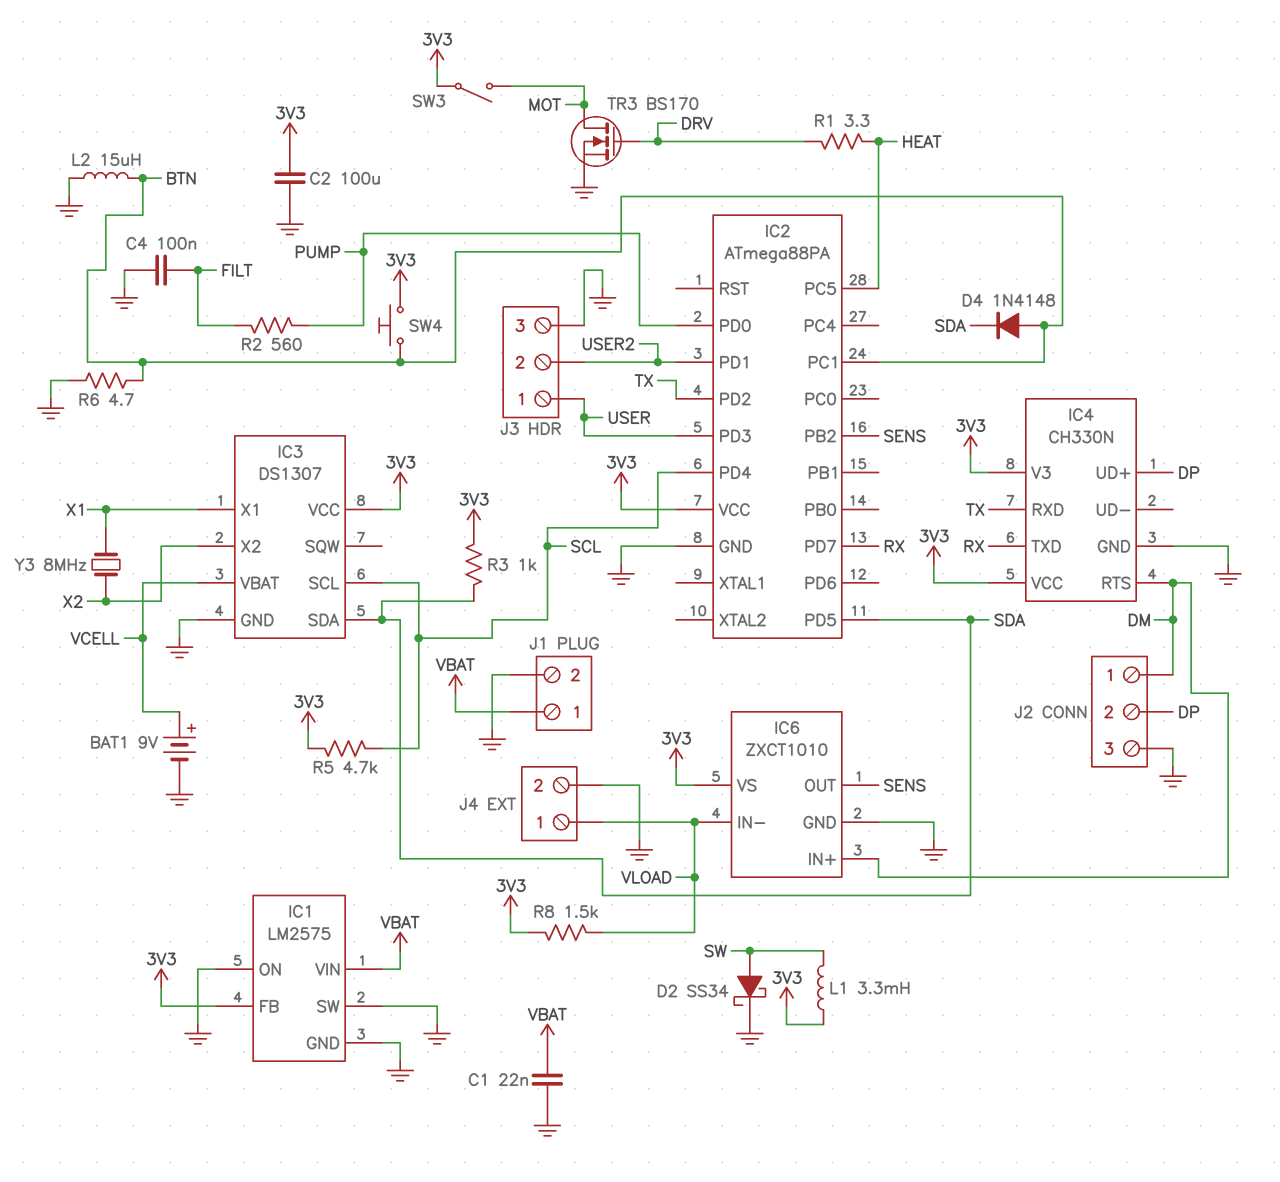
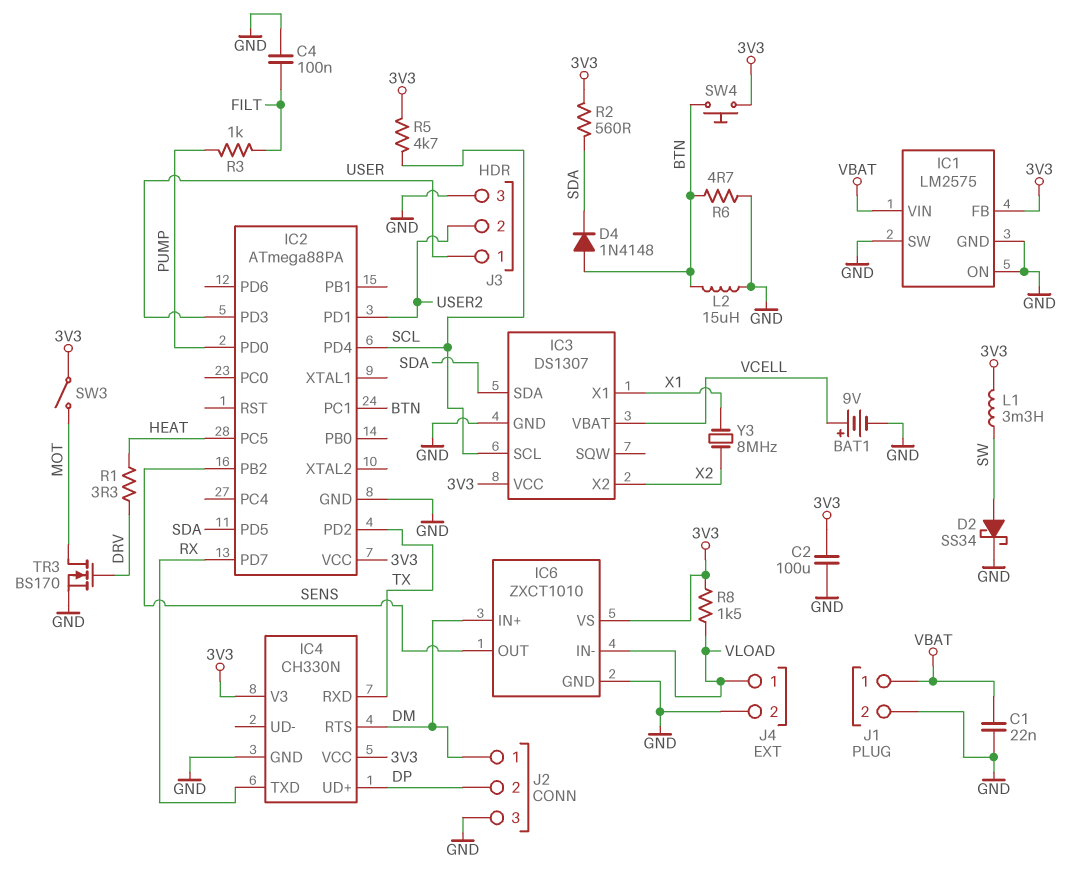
R2: 560 (FILT, PUMP) -> 560 (3V3, SDA)
R3: 1k (3V3, SDA) -> 1k (FILT, PUMP)

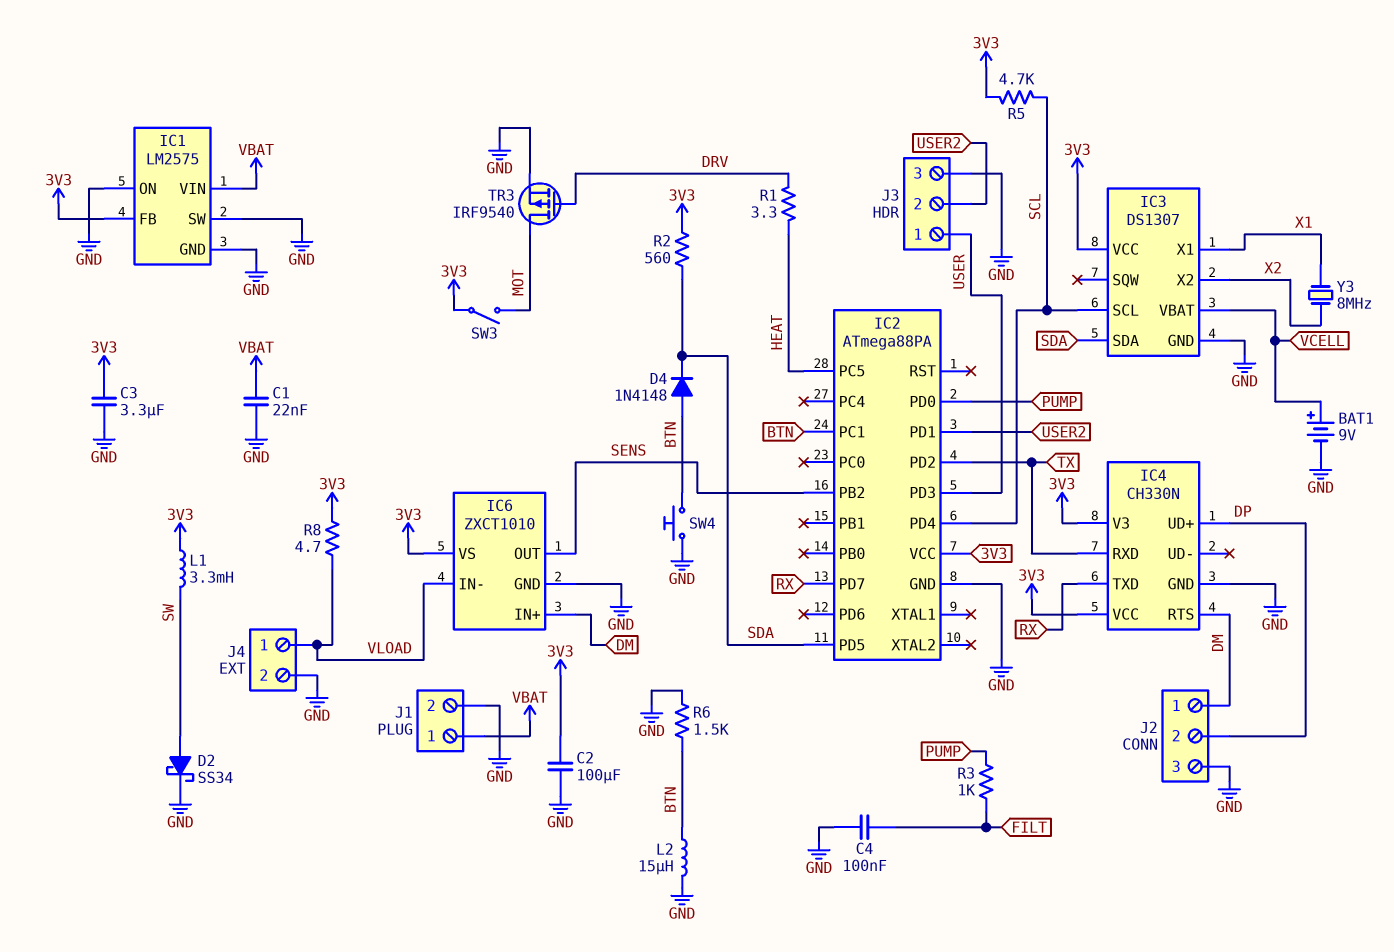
C3: none -> 3.3uF (3V3, GND)
R6: 4.7 (BTN, GND) -> 1.5k (BTN, GND)
R8: 1.5k (3V3, VLOAD) -> 4.7 (3V3, VLOAD)
SW4: button (3V3, BTN) -> button (BTN, GND)
TR3: NMOS BS170 (G DRV, D MOT, S GND) -> PMOS IRF9540 (G DRV, D MOT, S GND)

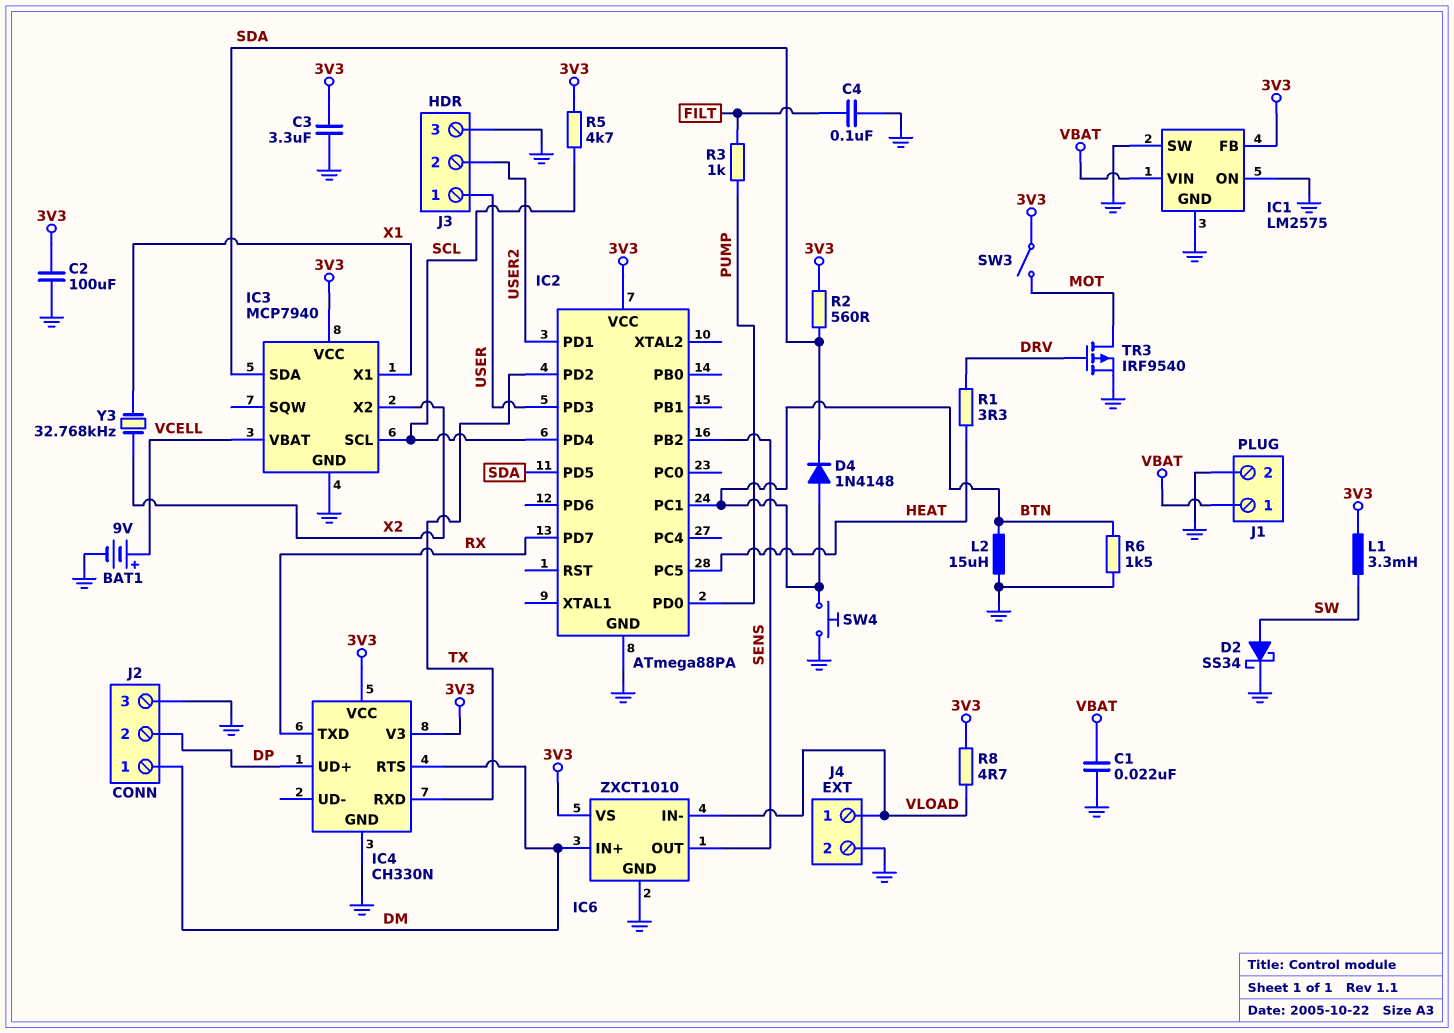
IC3: DS1307 -> MCP7940
Y3: 8MHz (X1, X2) -> 32.768kHz (X1, X2)

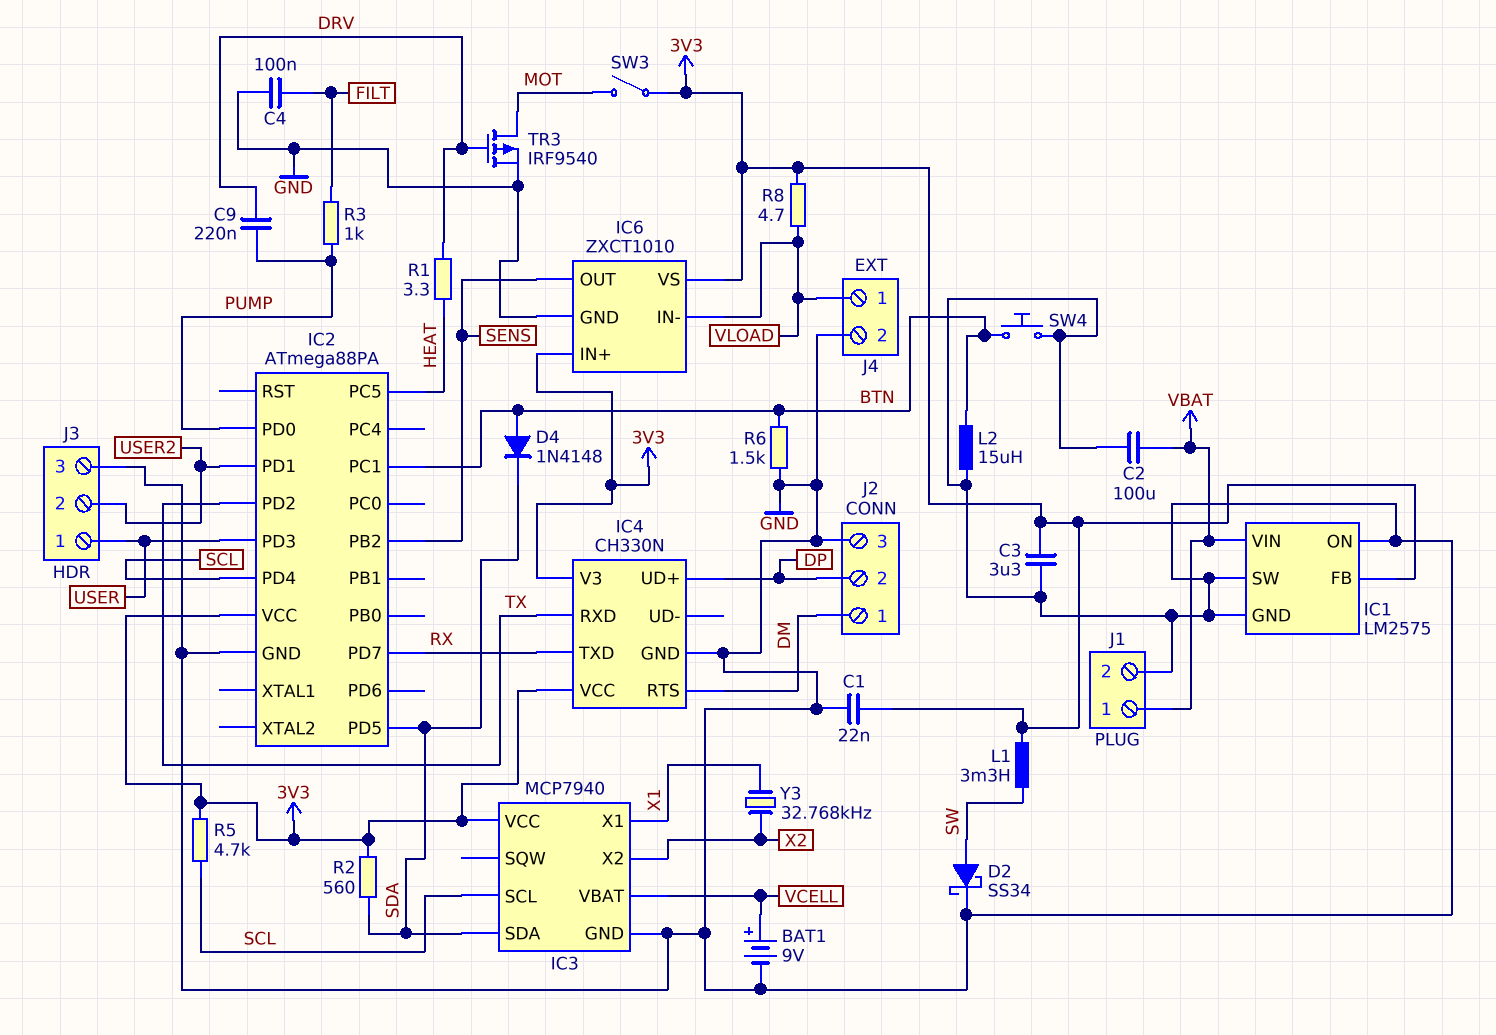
C1: 22nF (GND, VBAT) -> 22nF (3V3, GND)
C2: 100uF (3V3, GND) -> 100uF (GND, VBAT)
C9: none -> 220nF (DRV, PUMP)
IC6 pin IN+: DM -> 3V3

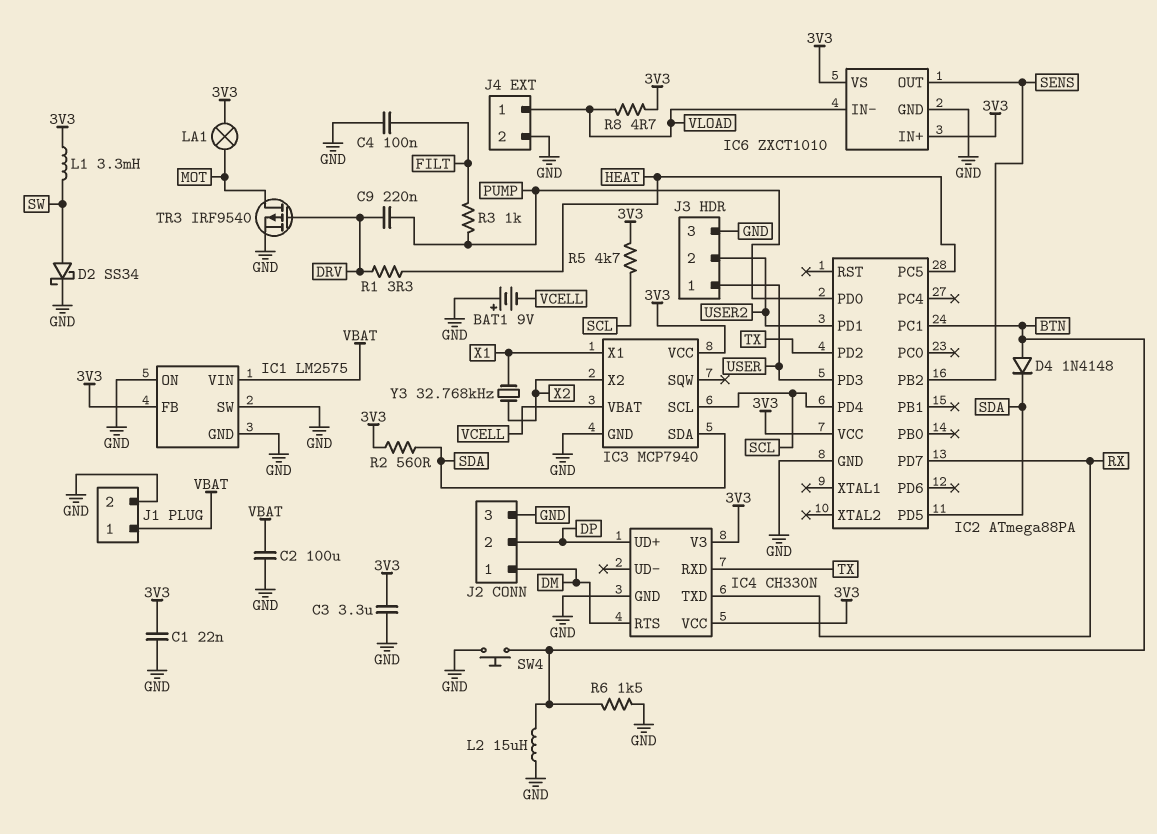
BAT1: 9V (plus VCELL, minus GND) -> 9V (plus GND, minus VCELL)
LA1: none -> lamp (3V3, MOT)
SW3: switch (3V3, MOT) -> none

